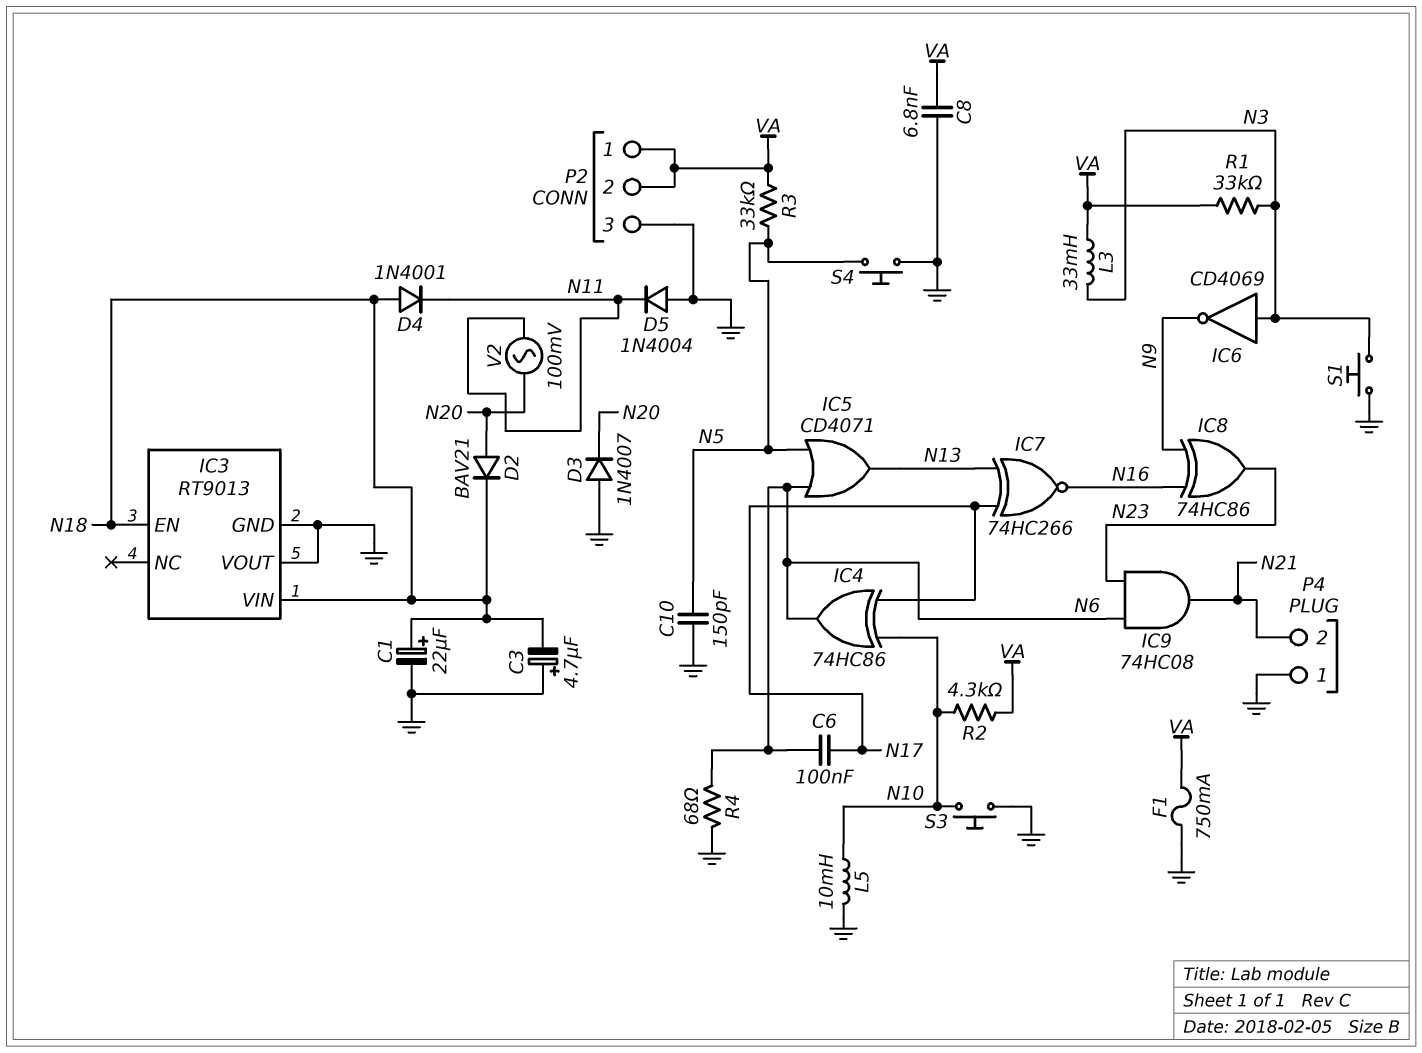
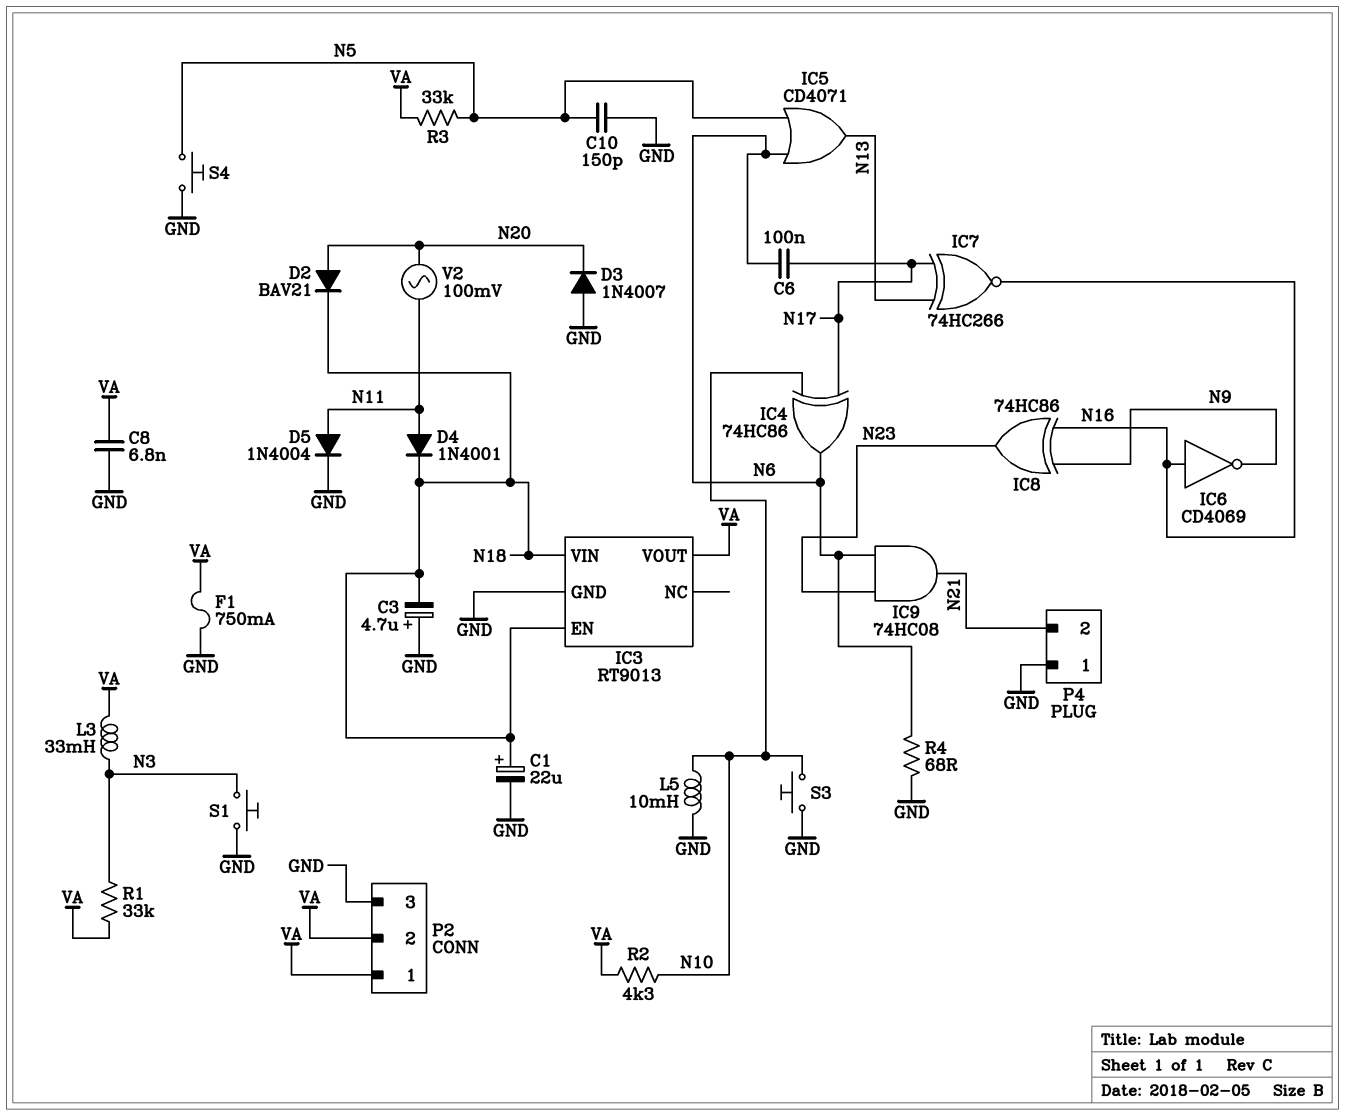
D4: diode 1N4001 (A N18, K N11) -> diode 1N4001 (A N11, K N18)
D5: diode 1N4004 (A GND, K N11) -> diode 1N4004 (A N11, K GND)
IC3 pin VOUT: GND -> VA
IC6: NOT CD4069 (in N3, out N9) -> NOT CD4069 (in N16, out N9)

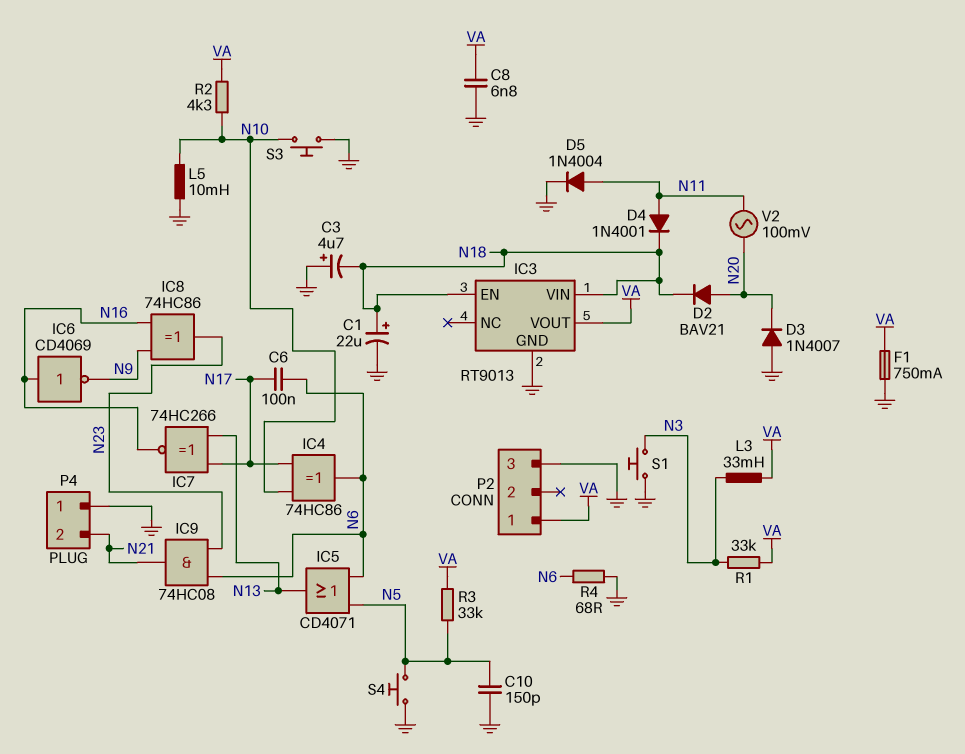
P2 pin 2: VA -> none

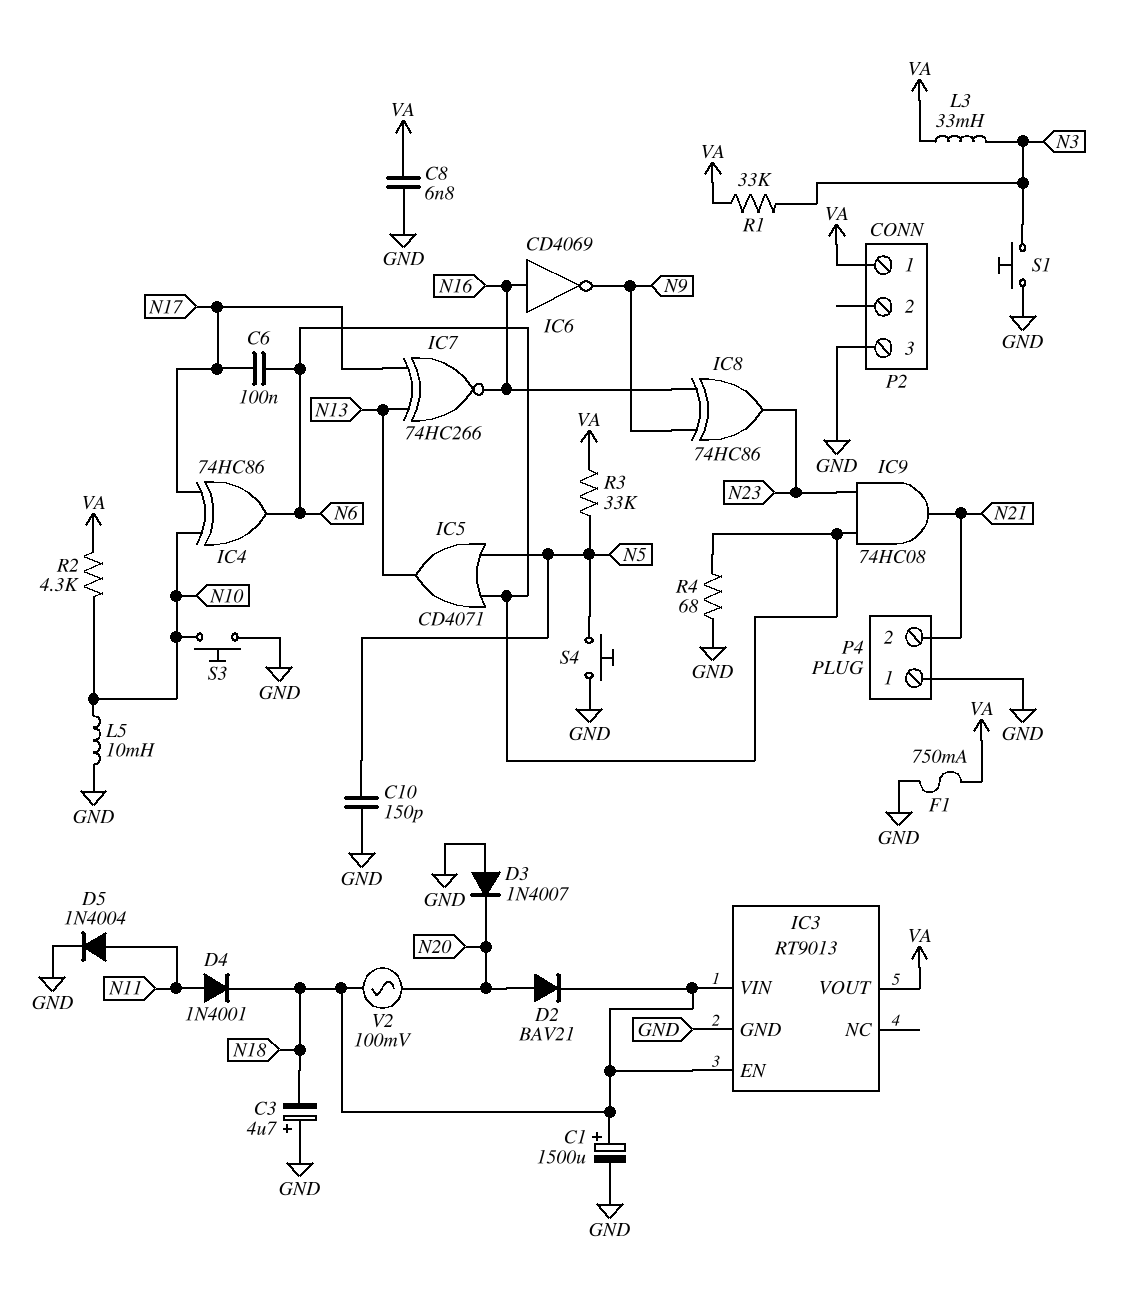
C1: 22uF (plus N18, minus GND) -> 1500uF (plus N18, minus GND)
V2: AC 100mV (N11, N20) -> AC 100mV (N18, N20)

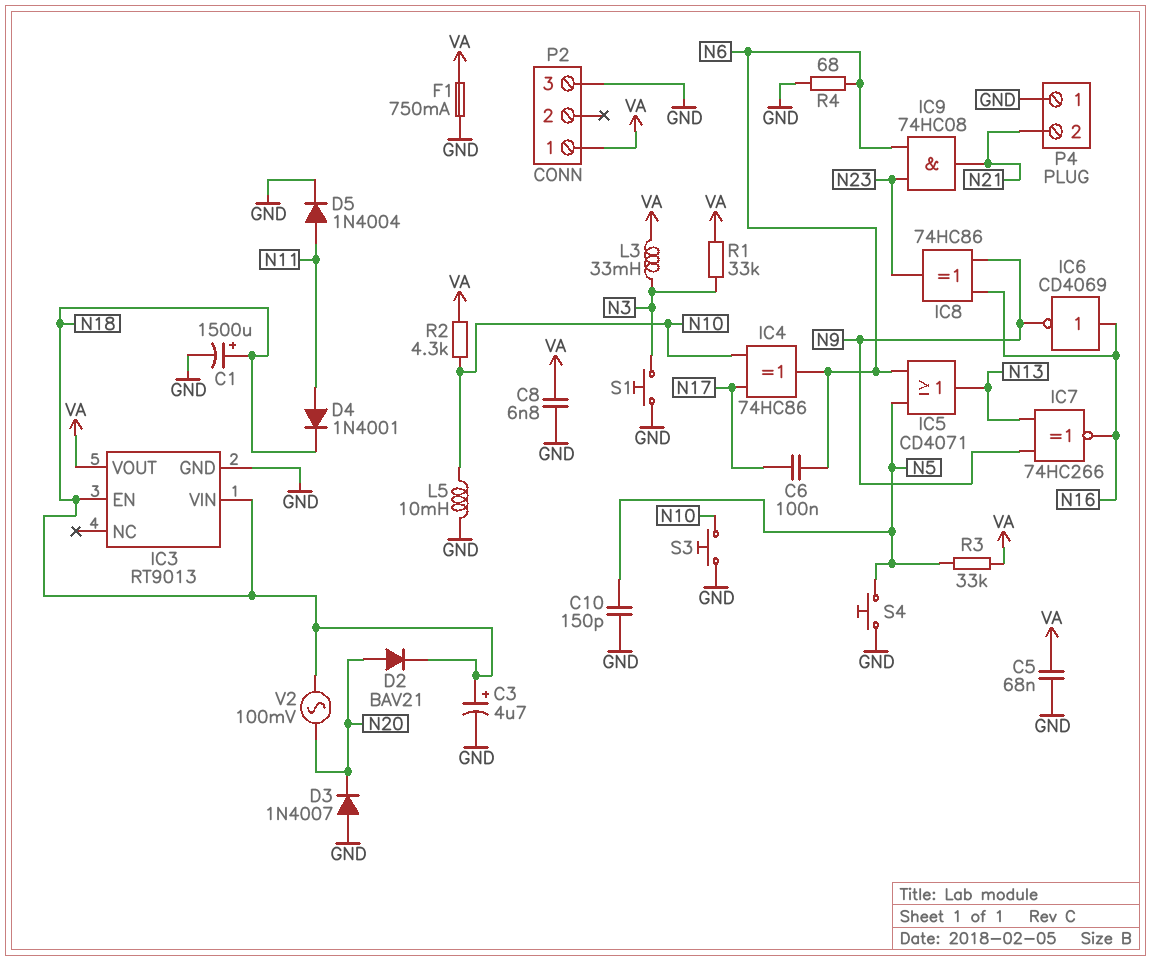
C3: 4.7uF (plus GND, minus N18) -> 4.7uF (plus N18, minus GND)
C5: none -> 68nF (GND, VA)
IC7: XNOR 74HC266 (in N13, in N17, out N16) -> XNOR 74HC266 (in N9, in N13, out N16)

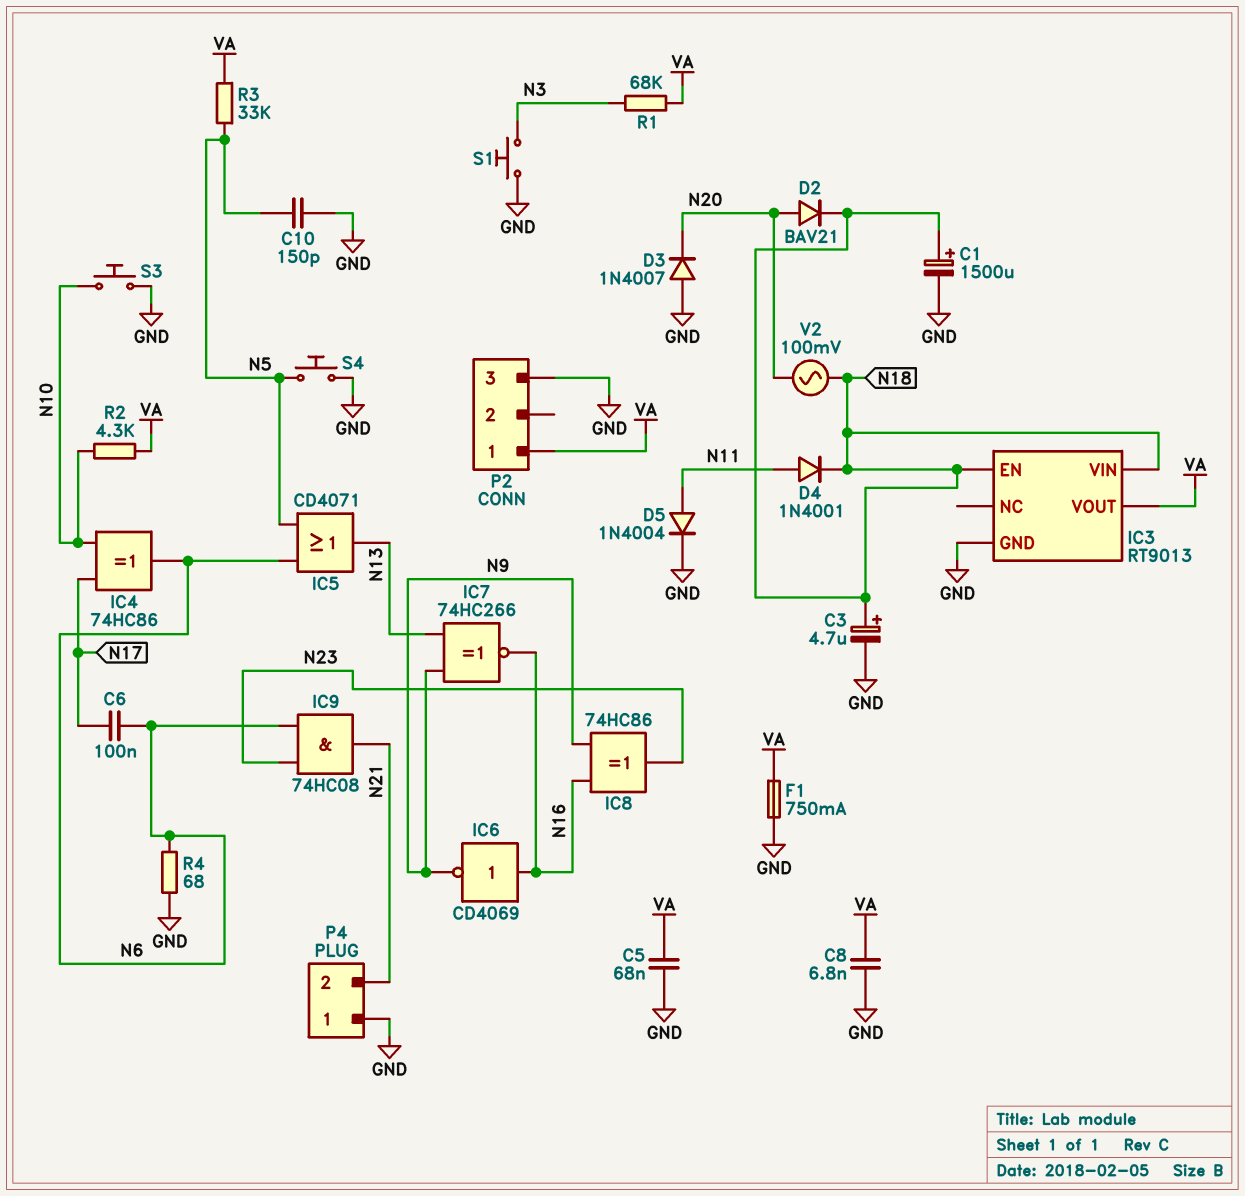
L3: 33mH (N3, VA) -> none
L5: 10mH (GND, N10) -> none
R1: 33k (N3, VA) -> 68k (N3, VA)

